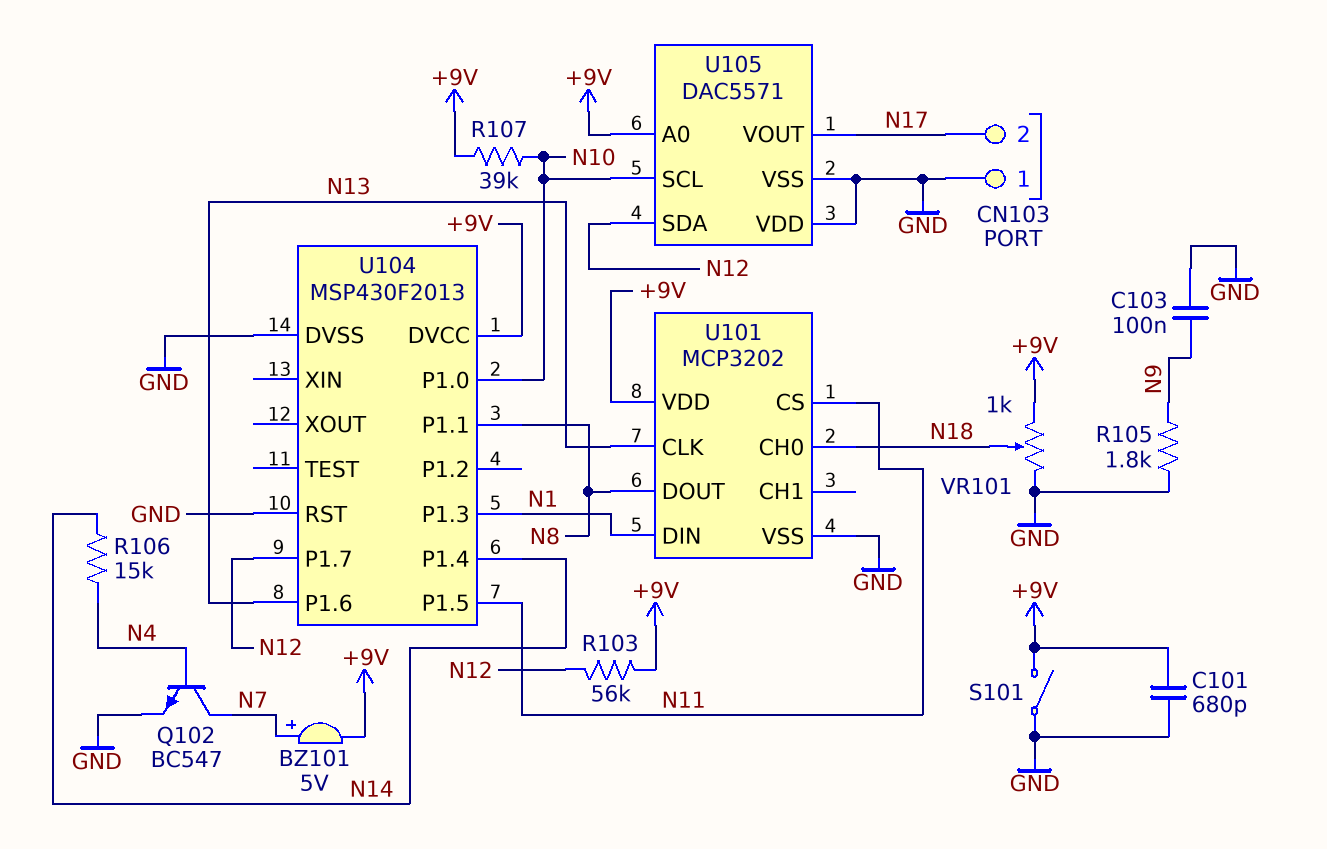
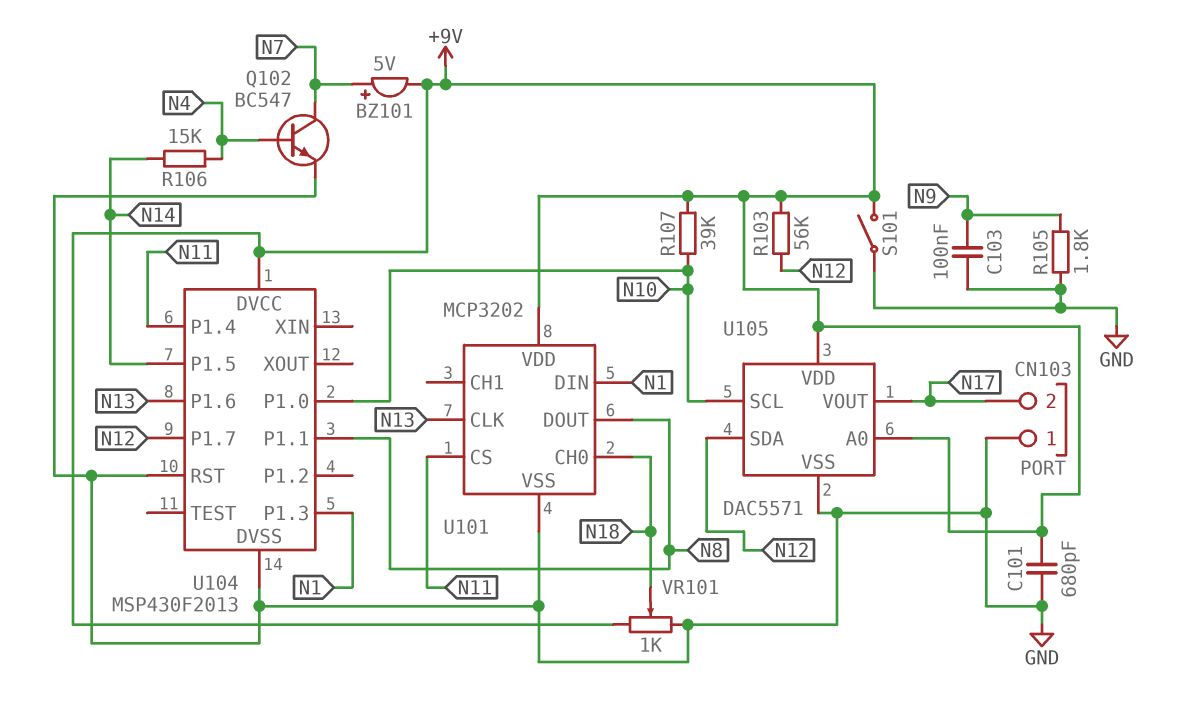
U104 pin P1.4: N14 -> N11
U104 pin P1.5: N11 -> N14
U105 pin VDD: GND -> +9V

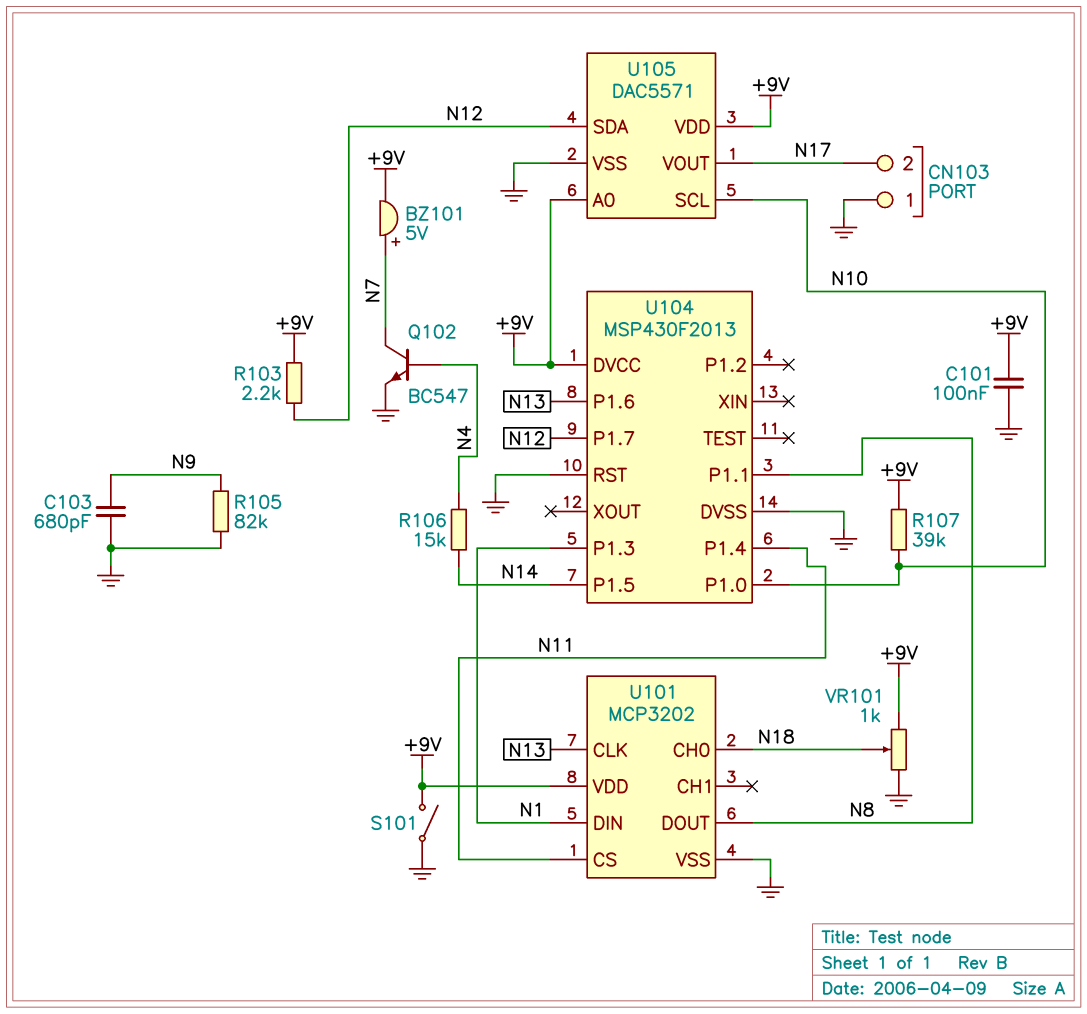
C101: 680pF (+9V, GND) -> 100nF (+9V, GND)
C103: 100nF (GND, N9) -> 680pF (GND, N9)
R103: 56k (+9V, N12) -> 2.2k (+9V, N12)
R105: 1.8k (GND, N9) -> 82k (GND, N9)

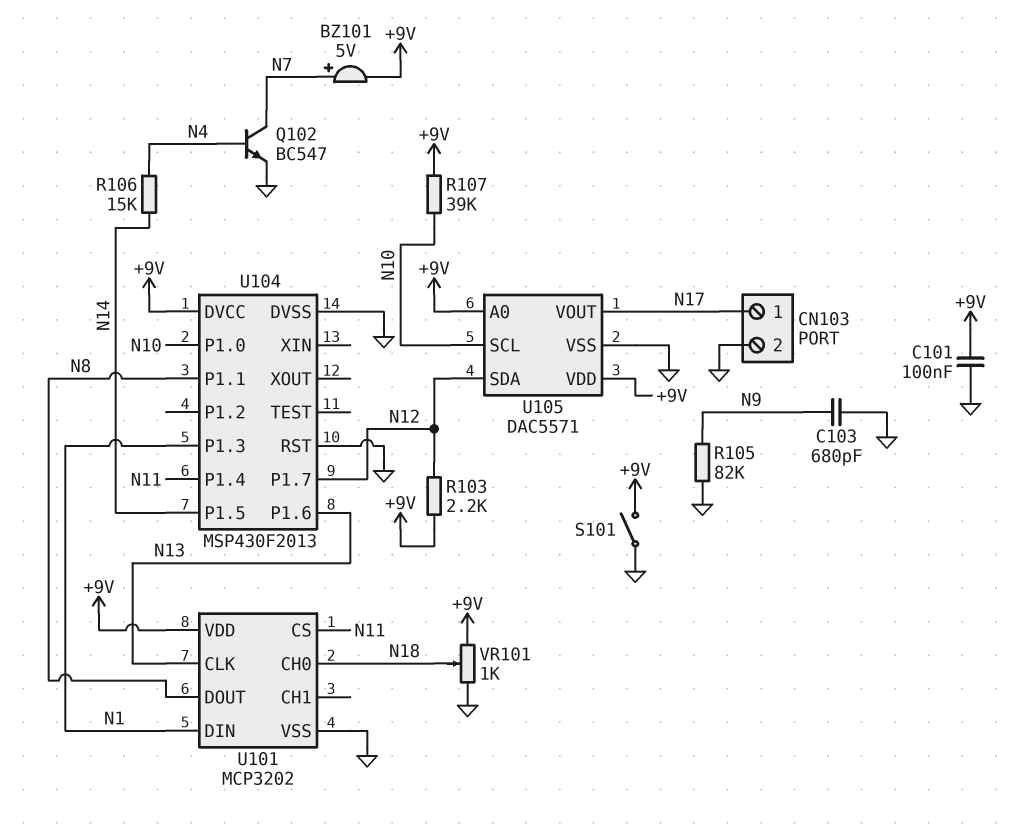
CN103 pin 1: GND -> N17
CN103 pin 2: N17 -> GND

